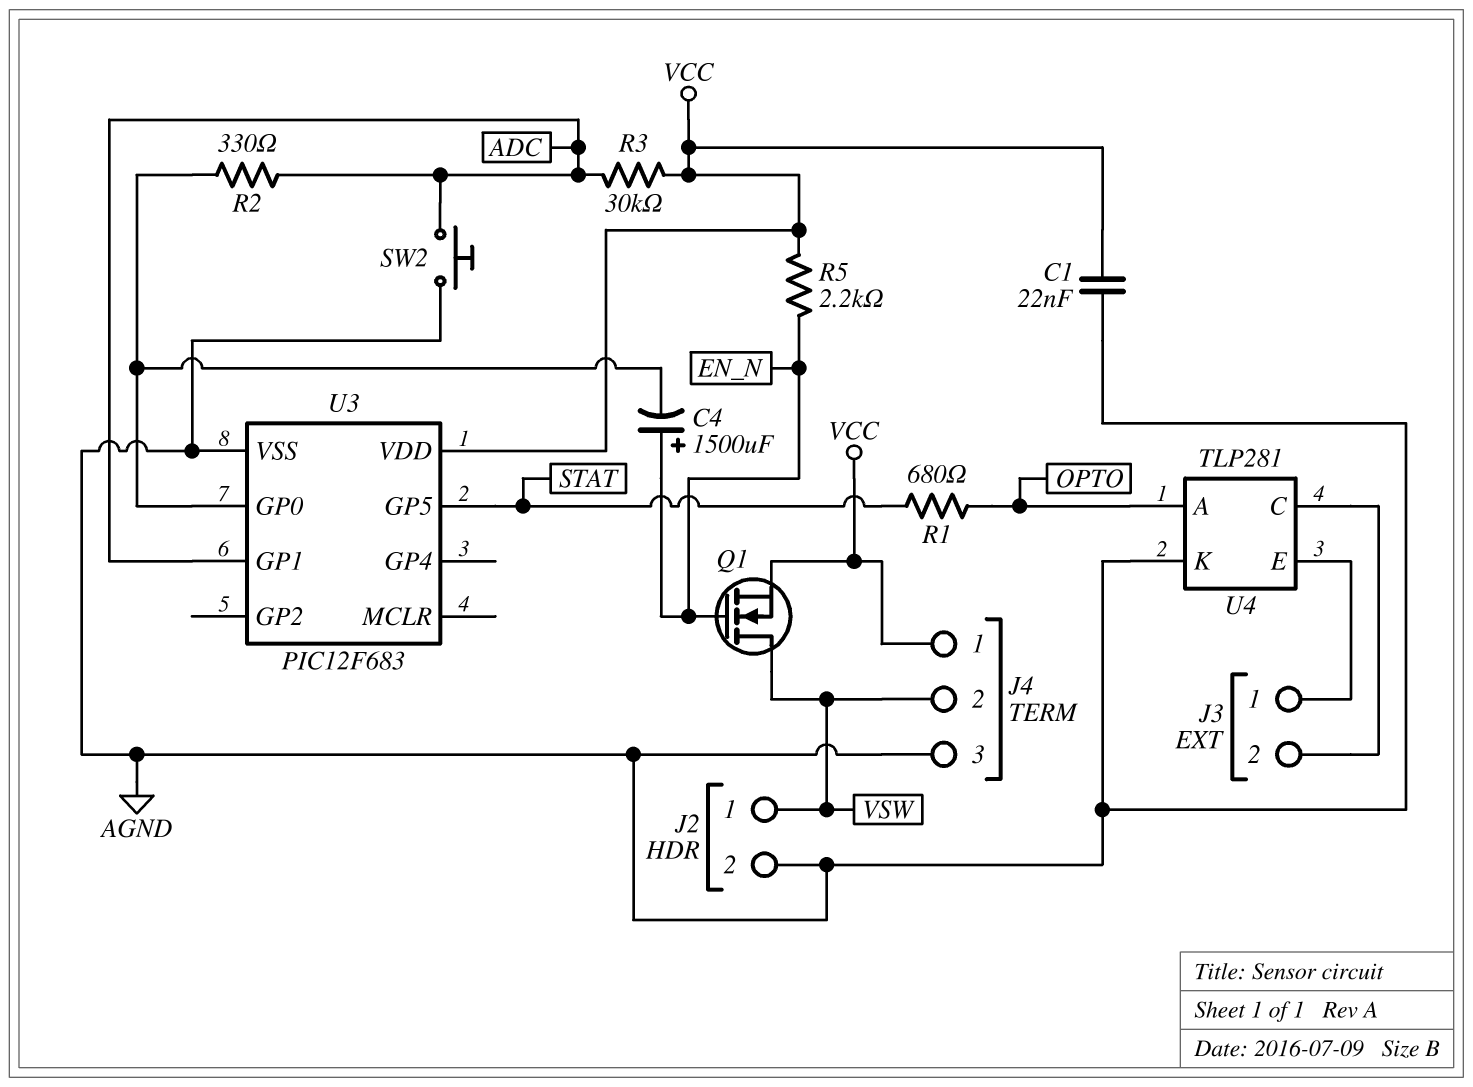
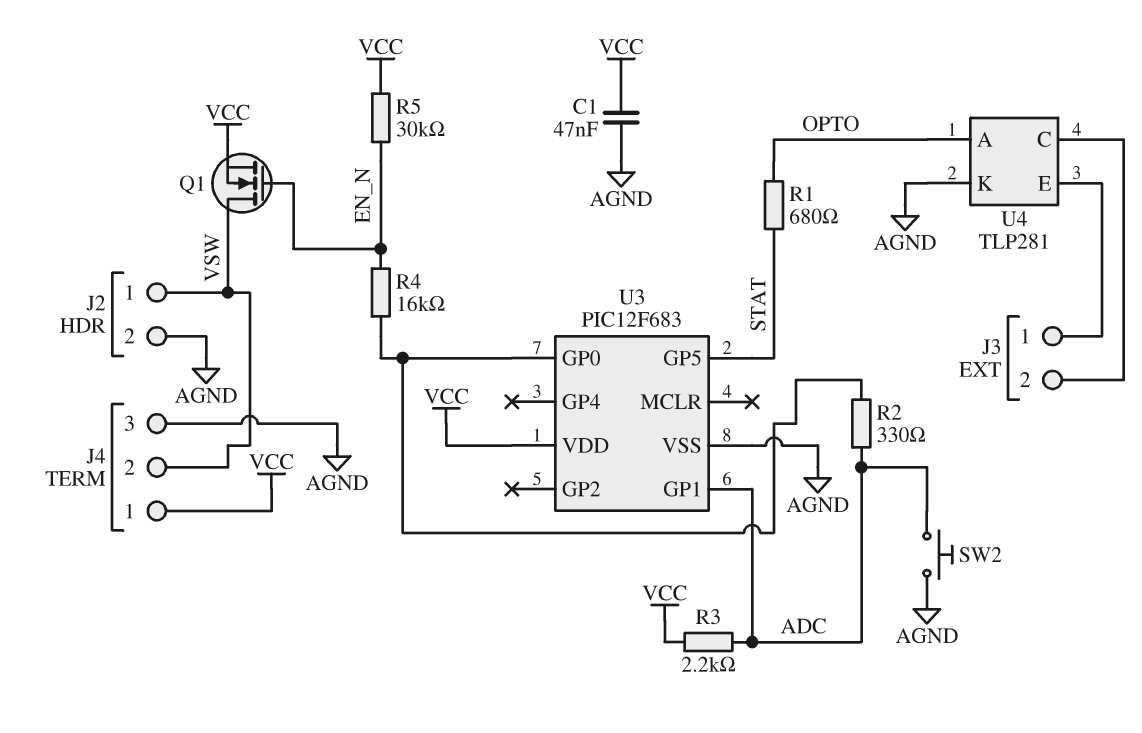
C1: 22nF (AGND, VCC) -> 47nF (AGND, VCC)
C4: 1500uF (plus EN_N, minus U3/GP0) -> none
R3: 30k (ADC, VCC) -> 2.2k (ADC, VCC)
R4: none -> 16k (EN_N, U3/GP0)
R5: 2.2k (EN_N, VCC) -> 30k (EN_N, VCC)

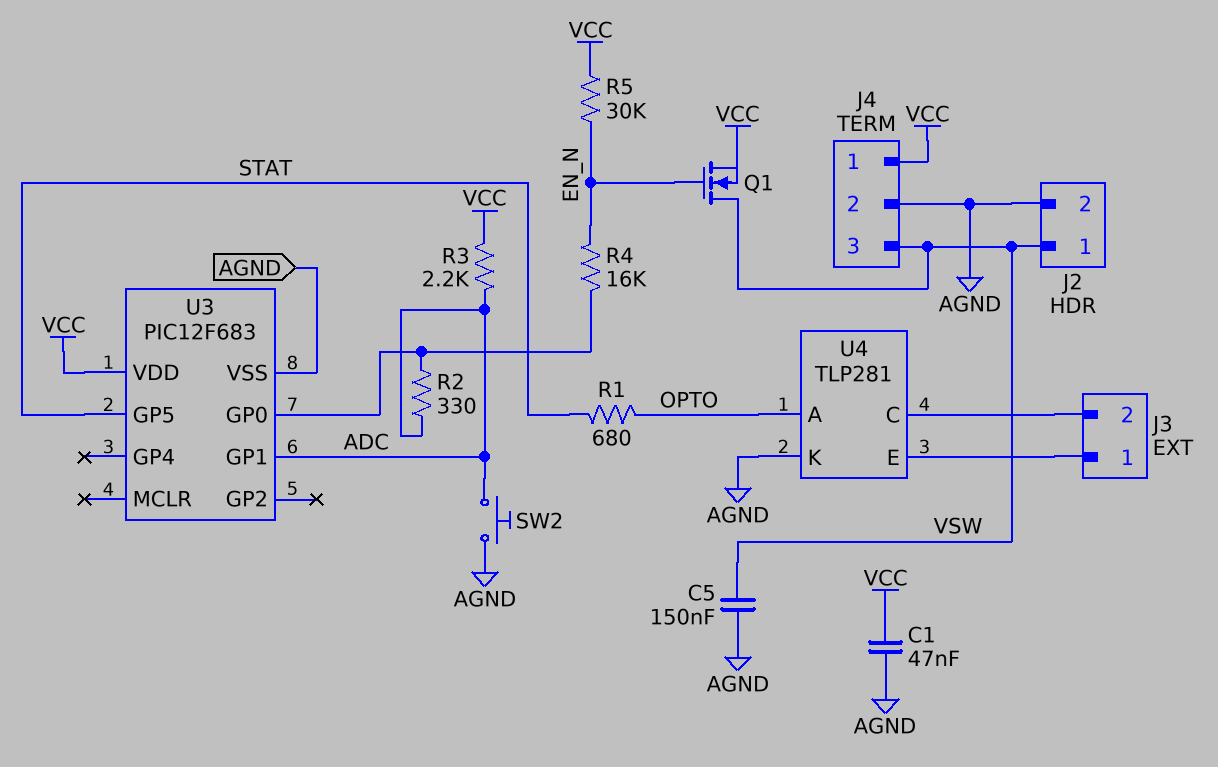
C5: none -> 150nF (AGND, VSW)
J4 pin 2: VSW -> AGND
J4 pin 3: AGND -> VSW

